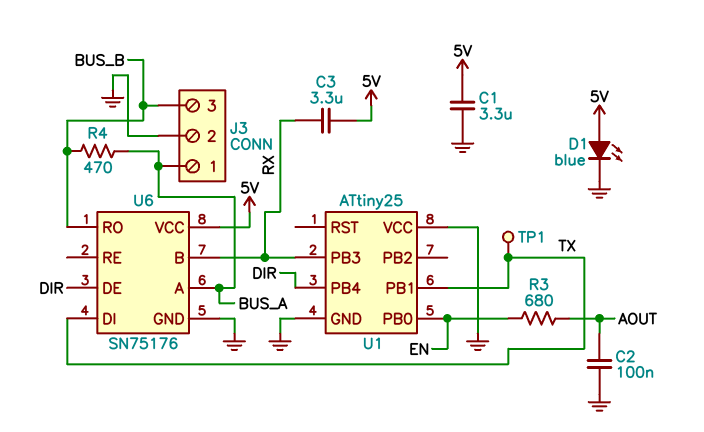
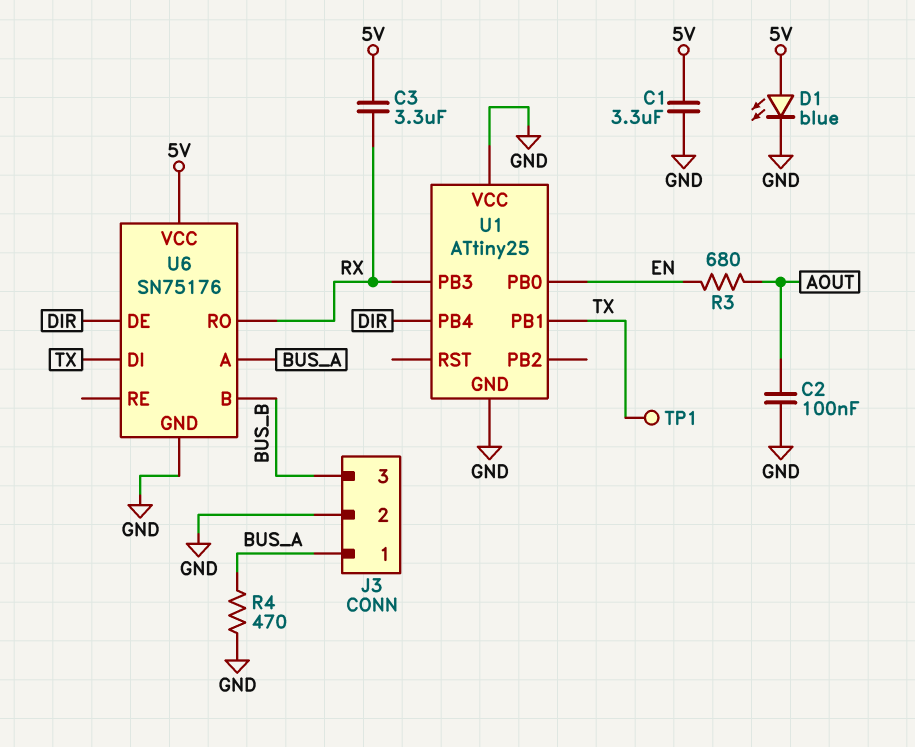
R4: 470 (BUS_A, BUS_B) -> 470 (BUS_A, GND)
U6 pin B: RX -> BUS_B
U6 pin RO: BUS_B -> RX

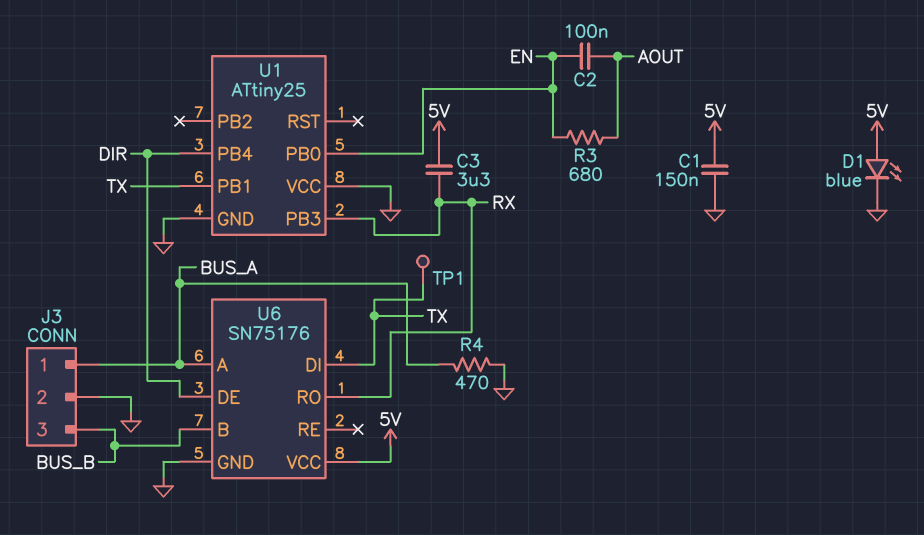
C1: 3.3uF (5V, GND) -> 150nF (5V, GND)
C2: 100nF (AOUT, GND) -> 100nF (AOUT, EN)

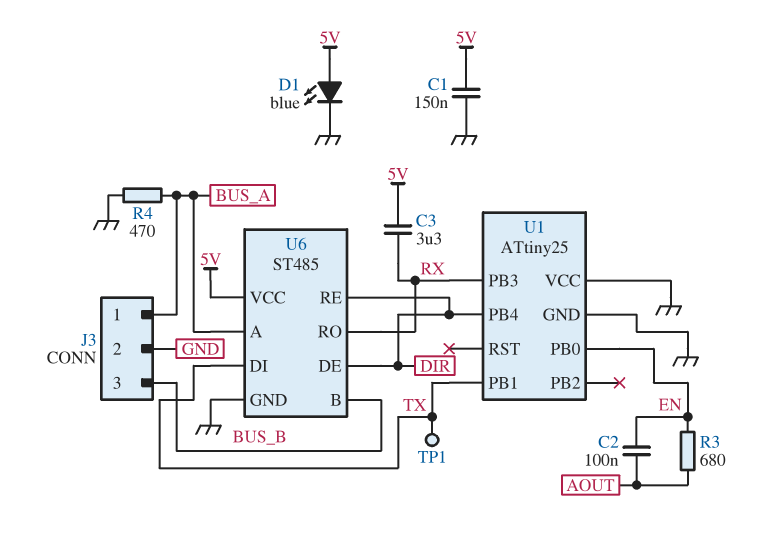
U6: SN75176 -> ST485
U6 pin RE: none -> DIR

